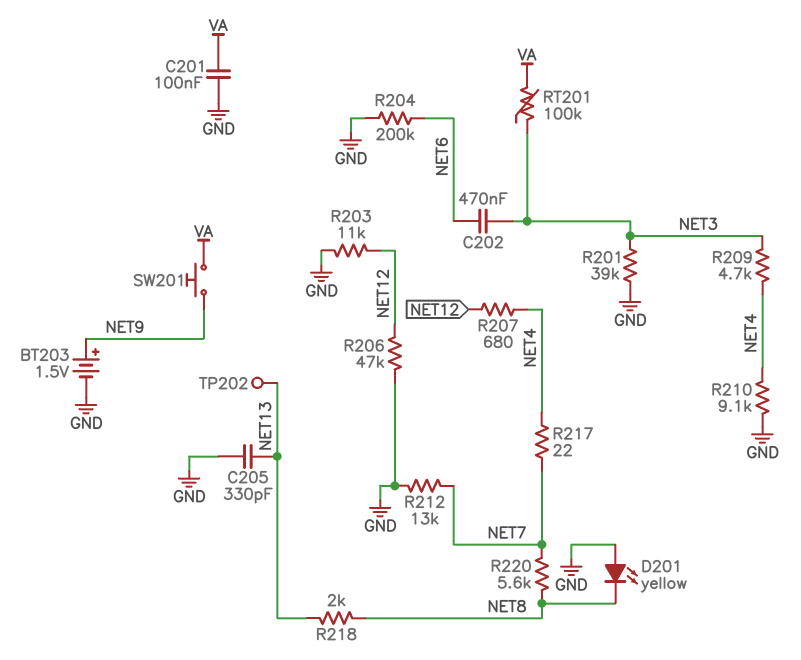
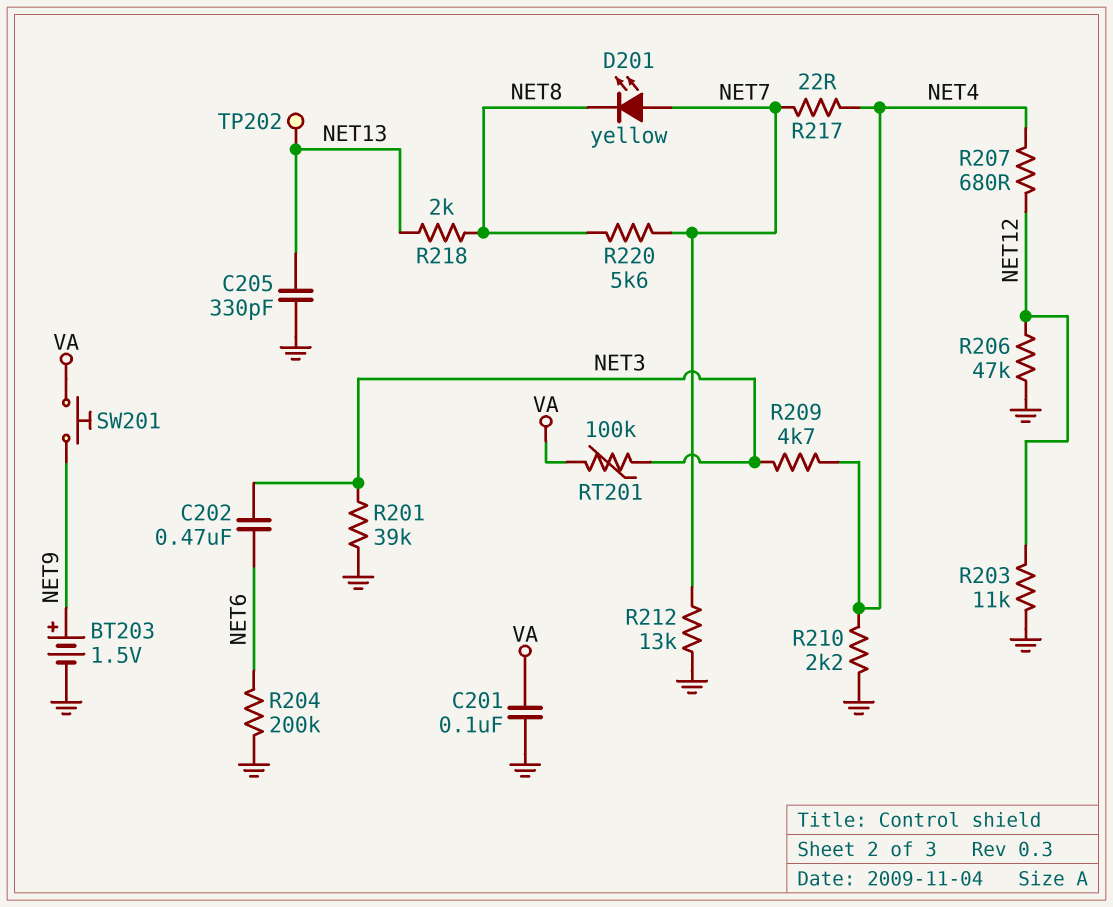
D201: LED yellow (A GND, K NET8) -> LED yellow (A NET7, K NET8)
R210: 9.1k (GND, NET4) -> 2.2k (GND, NET4)

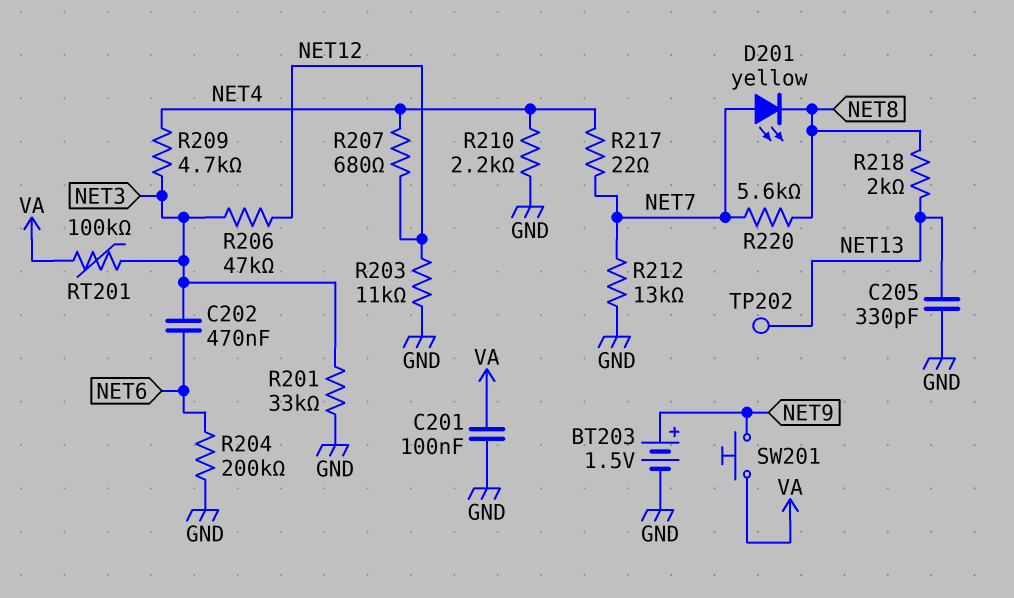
R201: 39k (GND, NET3) -> 33k (GND, NET3)
R206: 47k (GND, NET12) -> 47k (NET3, NET12)

